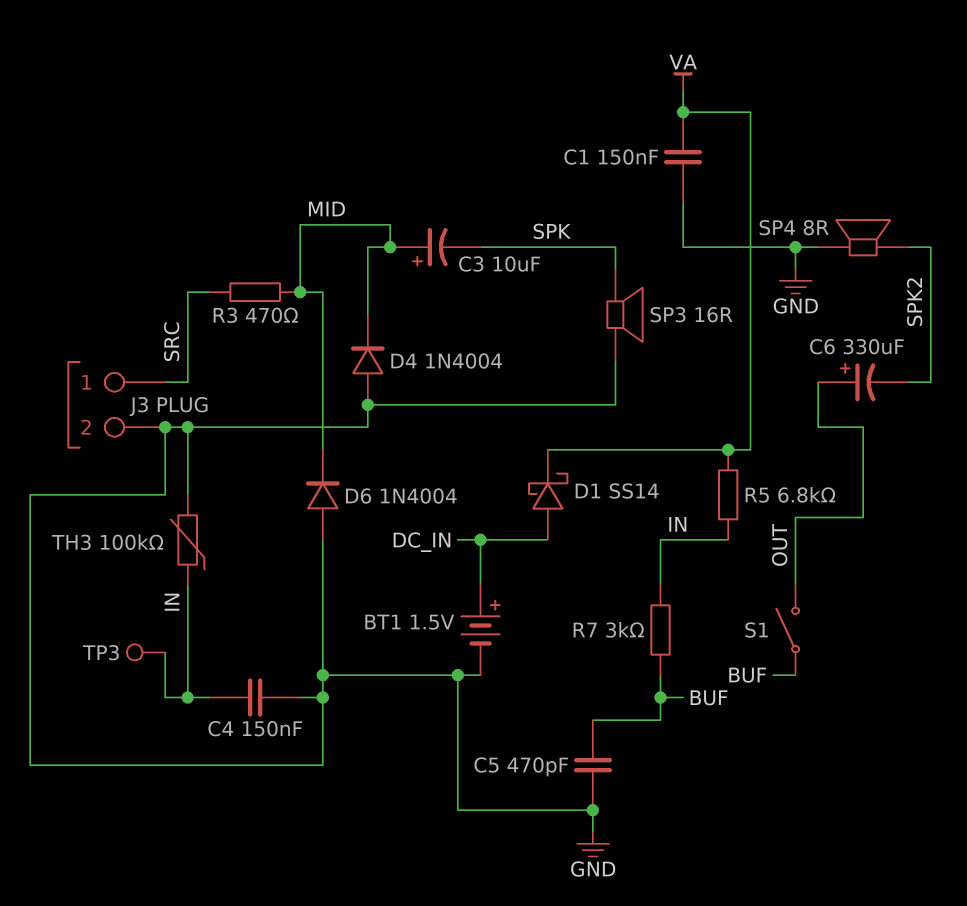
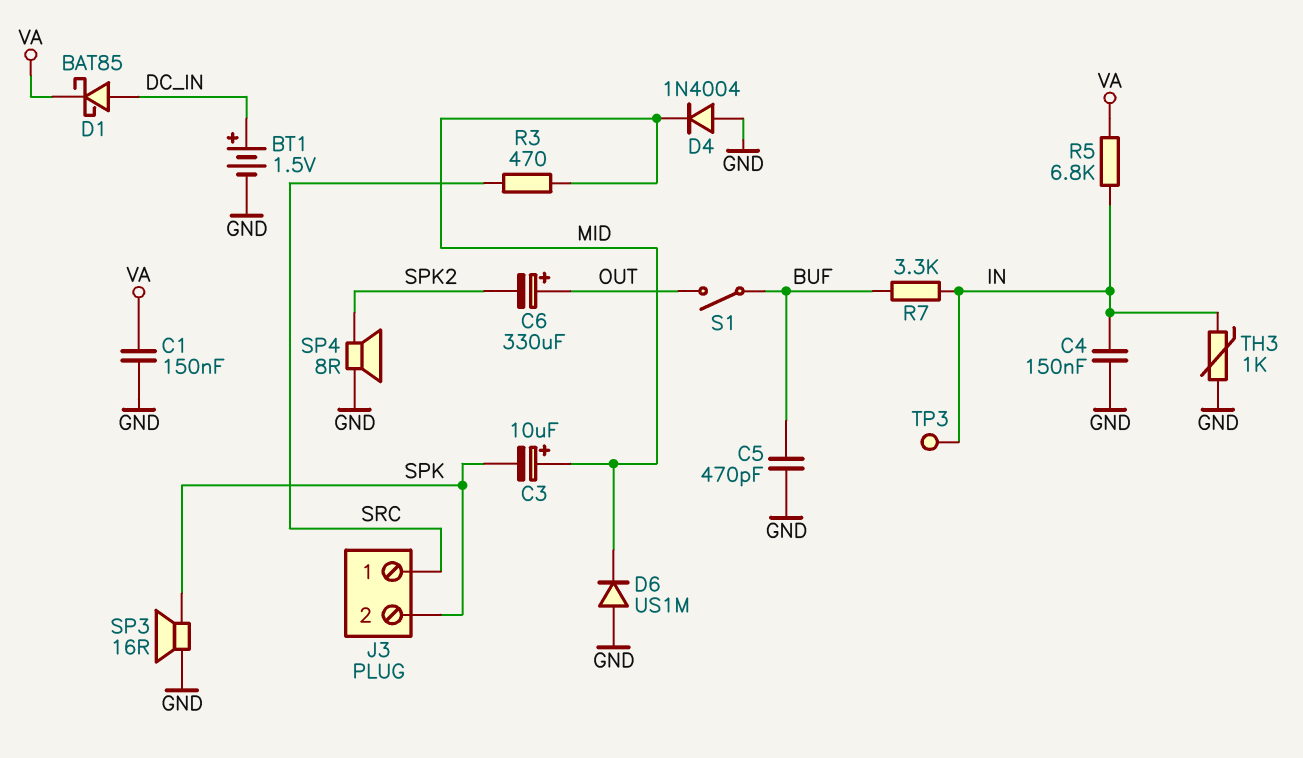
D1: schottky SS14 (A DC_IN, K VA) -> schottky BAT85 (A DC_IN, K VA)
D6: diode 1N4004 (A GND, K MID) -> diode US1M (A GND, K MID)
J3 pin 2: GND -> SPK
R7: 3k (BUF, IN) -> 3.3k (BUF, IN)
TH3: 100k (GND, IN) -> 1k (GND, IN)

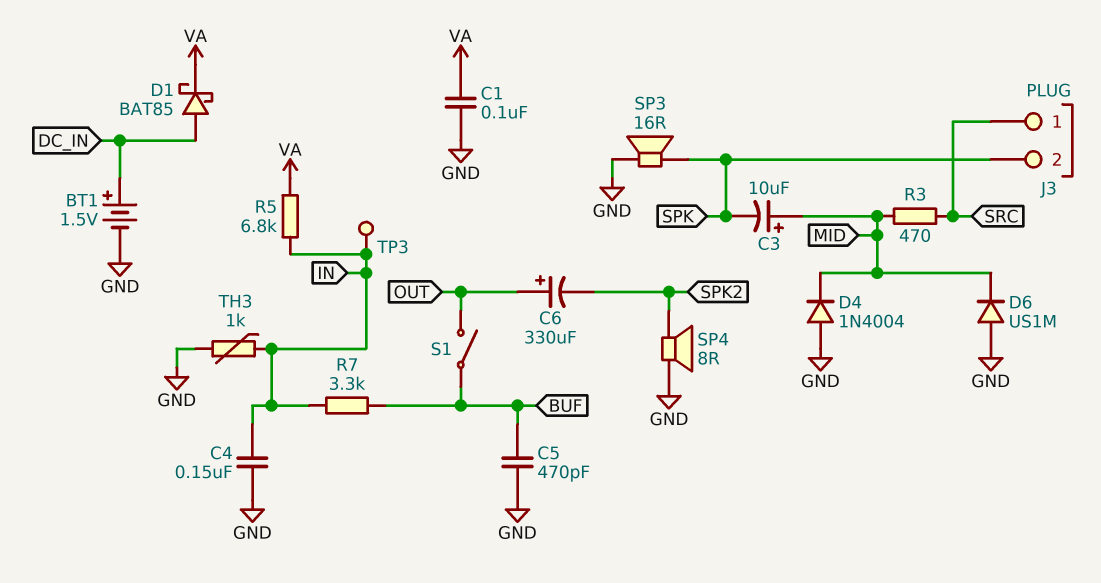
C1: 150nF (GND, VA) -> 100nF (GND, VA)

